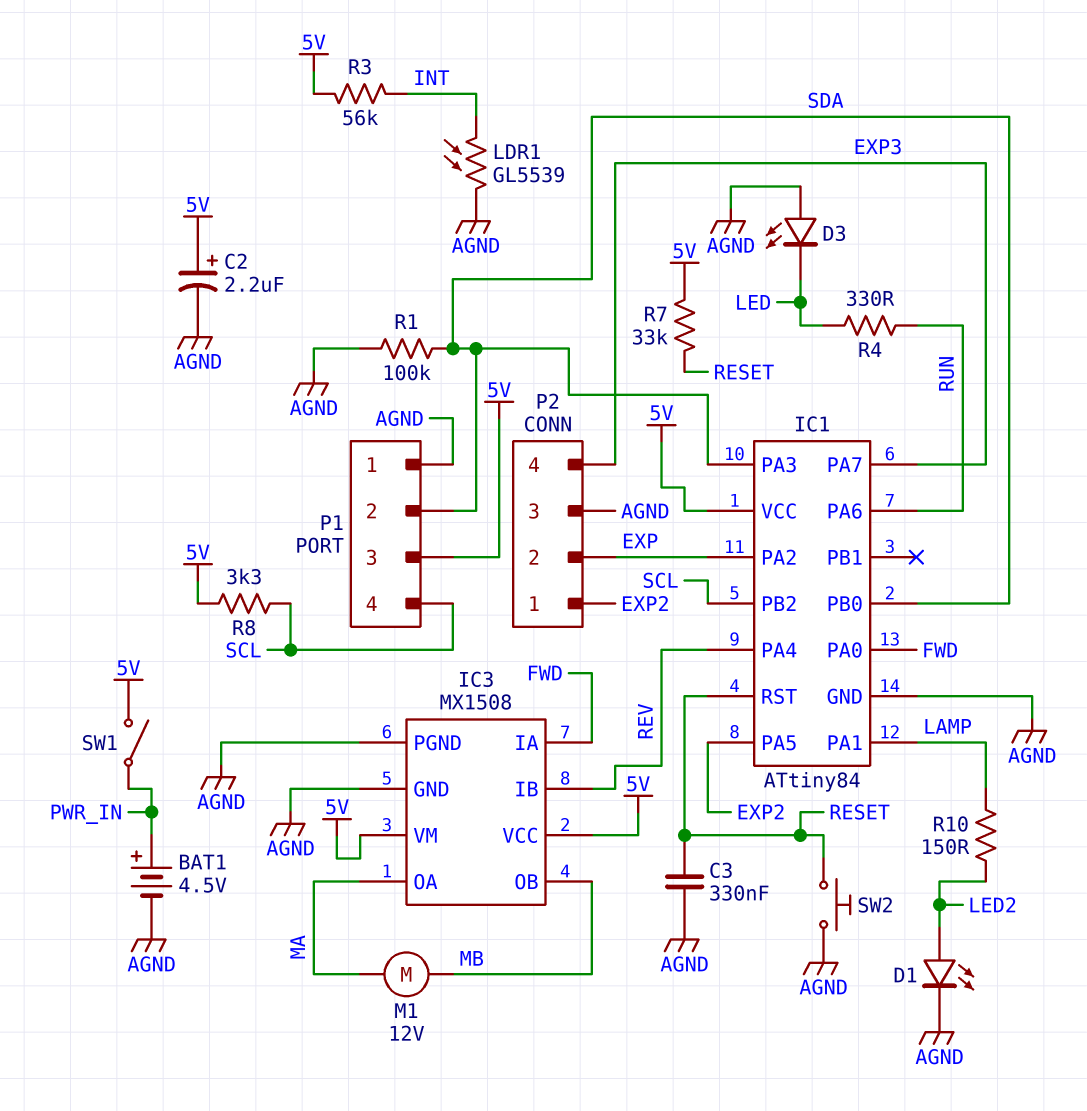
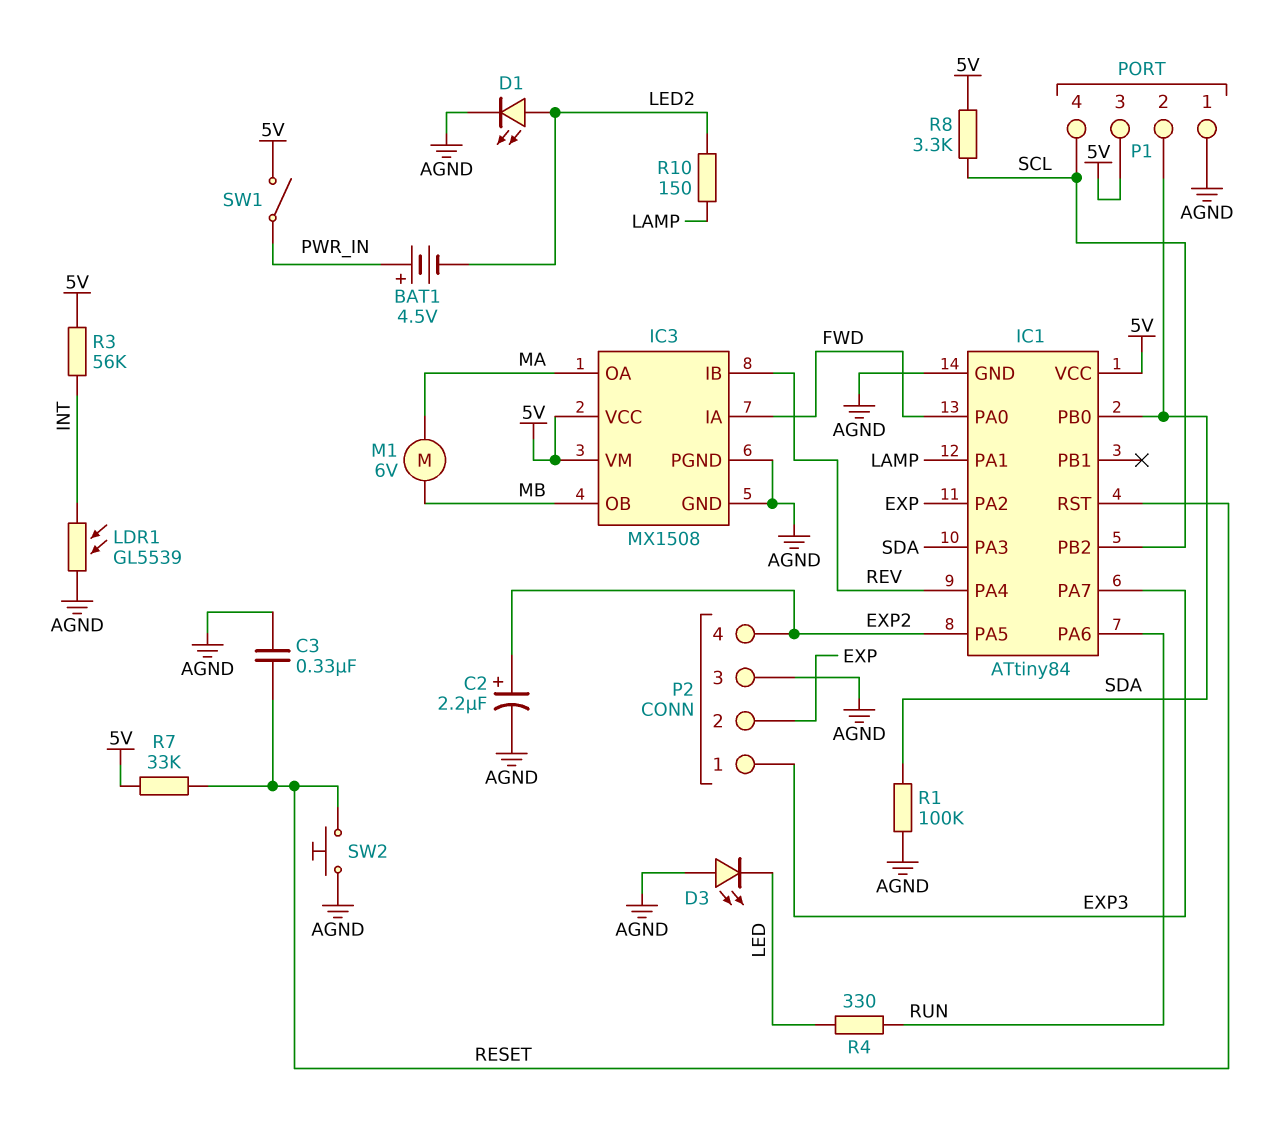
BAT1: 4.5V (plus PWR_IN, minus AGND) -> 4.5V (plus PWR_IN, minus LED2)
C2: 2.2uF (plus 5V, minus AGND) -> 2.2uF (plus EXP2, minus AGND)
M1: motor 12V (MA, MB) -> motor 6V (MA, MB)
P2 pin 1: EXP2 -> EXP3
P2 pin 4: EXP3 -> EXP2

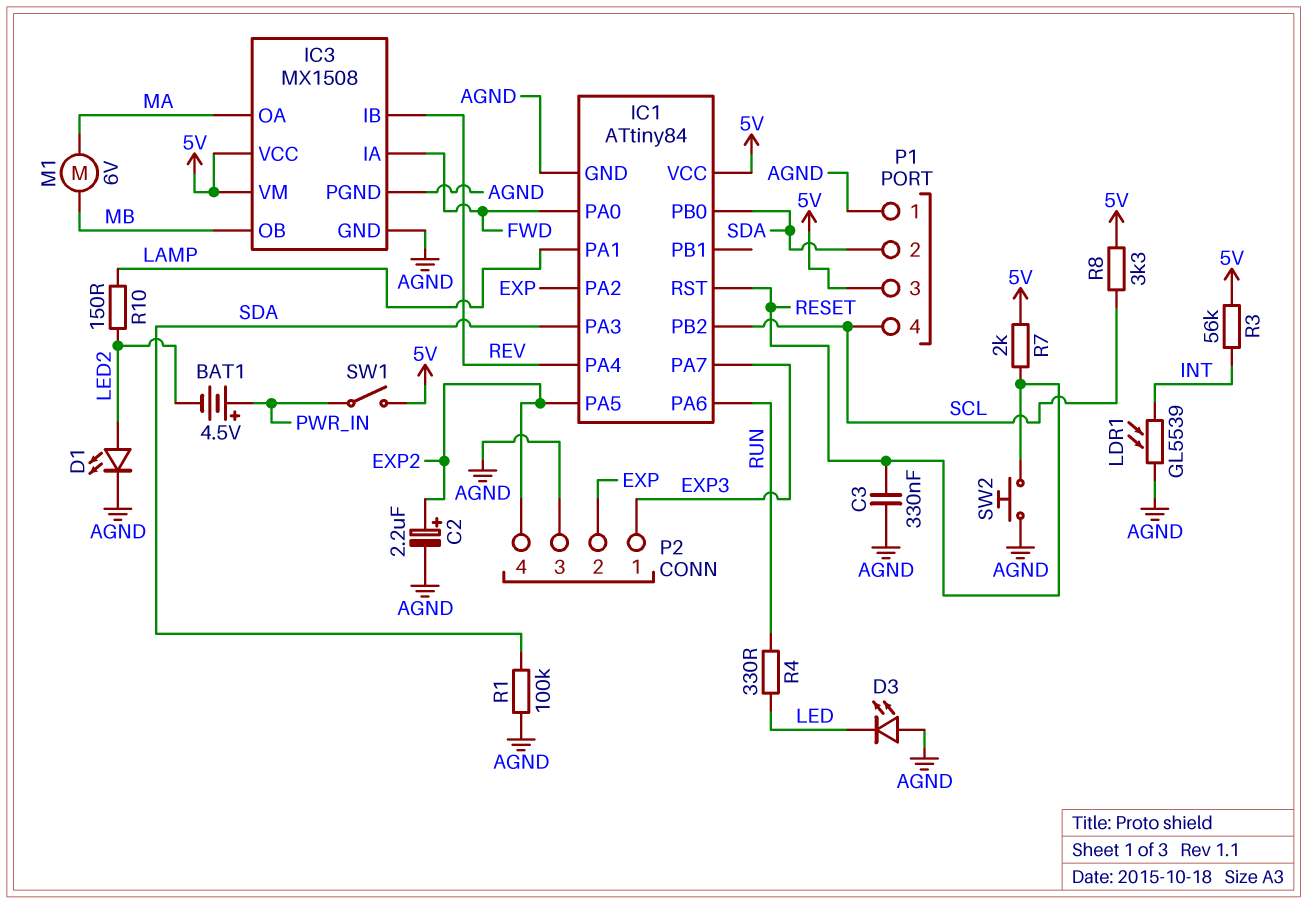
R7: 33k (5V, RESET) -> 2k (5V, RESET)

